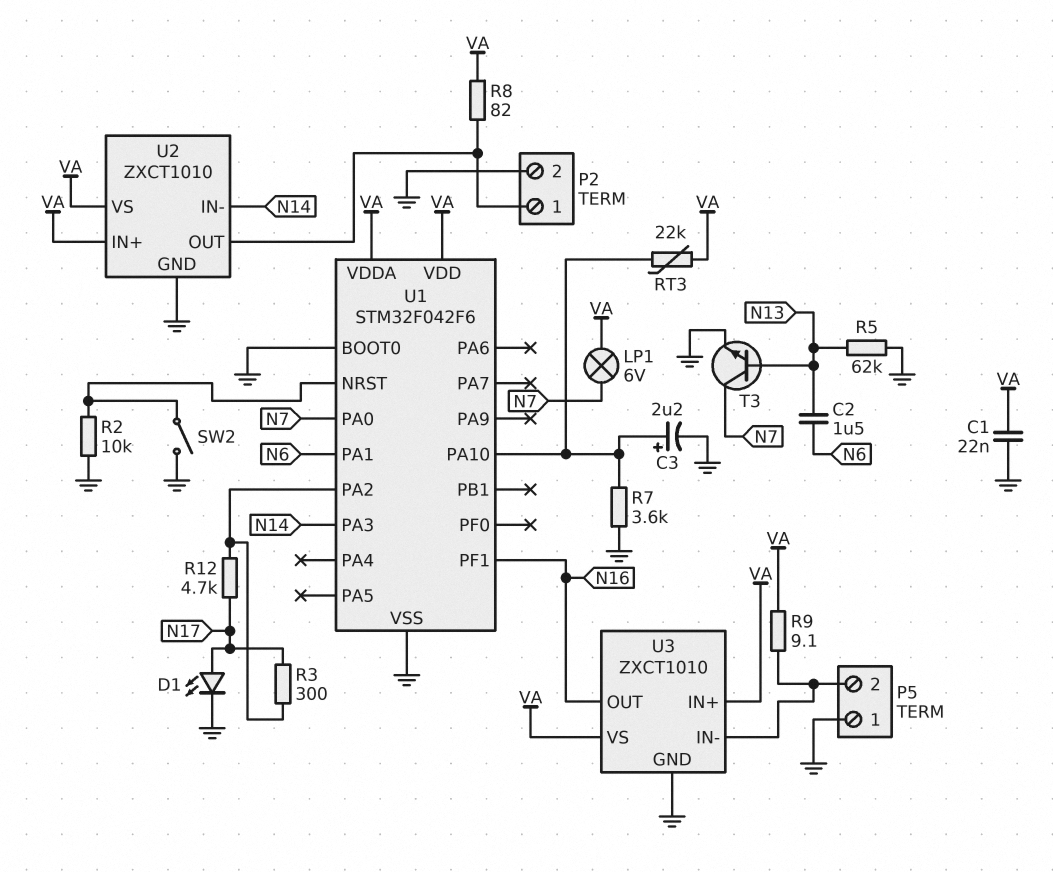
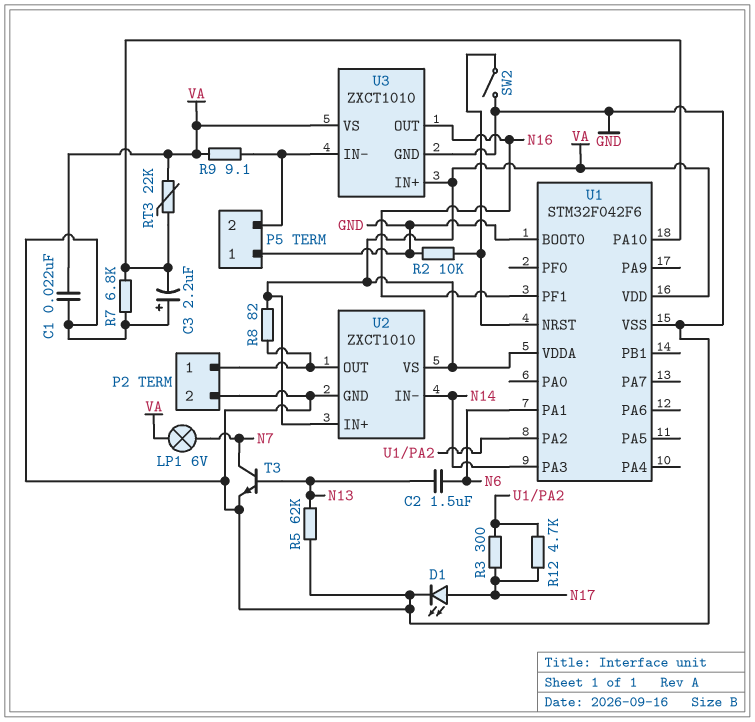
C3: 2.2uF (plus U1/PA10, minus GND) -> 2.2uF (plus GND, minus U1/PA10)
R7: 3.6k (GND, U1/PA10) -> 6.8k (GND, U1/PA10)
U1 pin PA0: N7 -> none

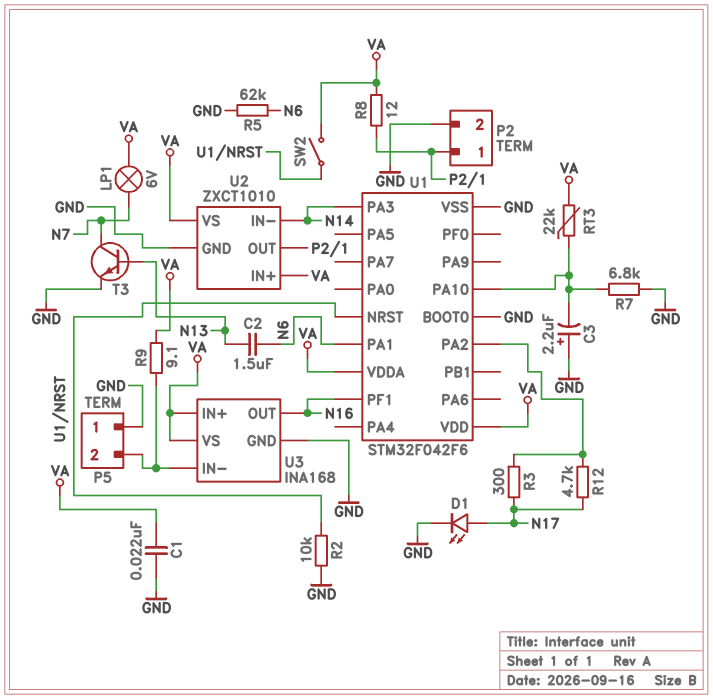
R5: 62k (GND, N13) -> 62k (GND, N6)
R8: 82 (P2/1, VA) -> 12 (P2/1, VA)
SW2: switch (GND, U1/NRST) -> switch (U1/NRST, VA)
U3: ZXCT1010 -> INA168

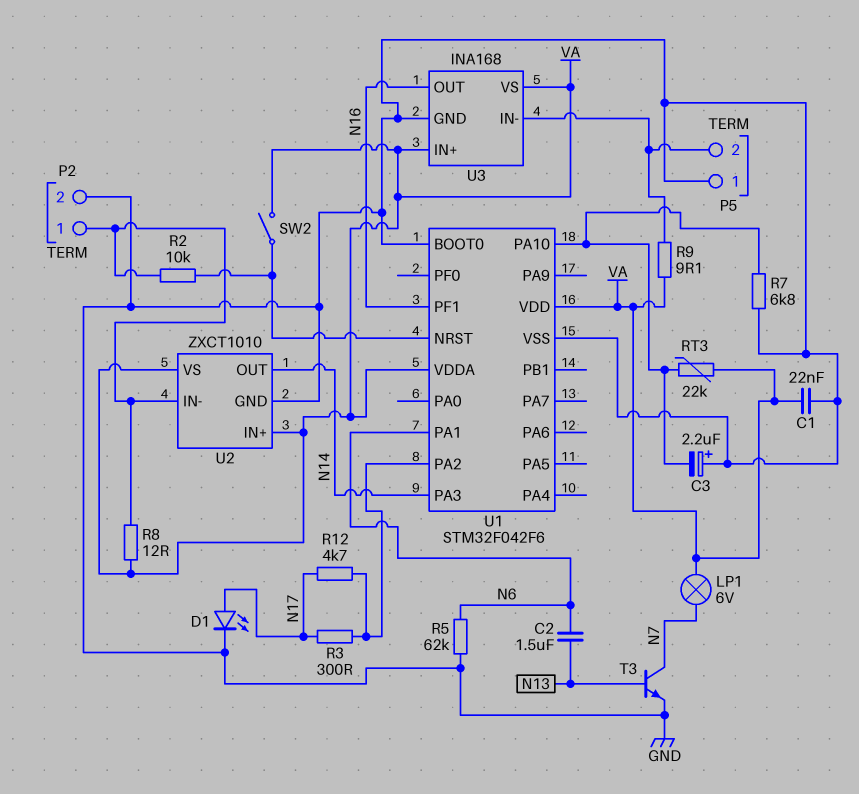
R2: 10k (GND, U1/NRST) -> 10k (P2/1, U1/NRST)
U2 pin IN-: N14 -> P2/1
U2 pin OUT: P2/1 -> N14

